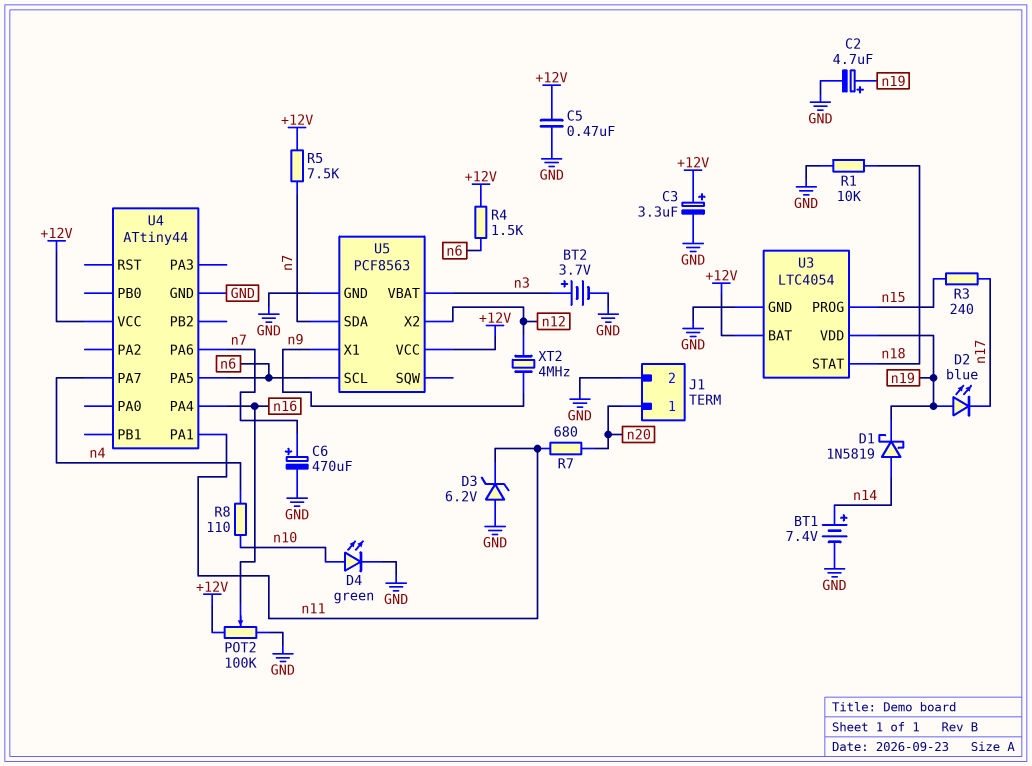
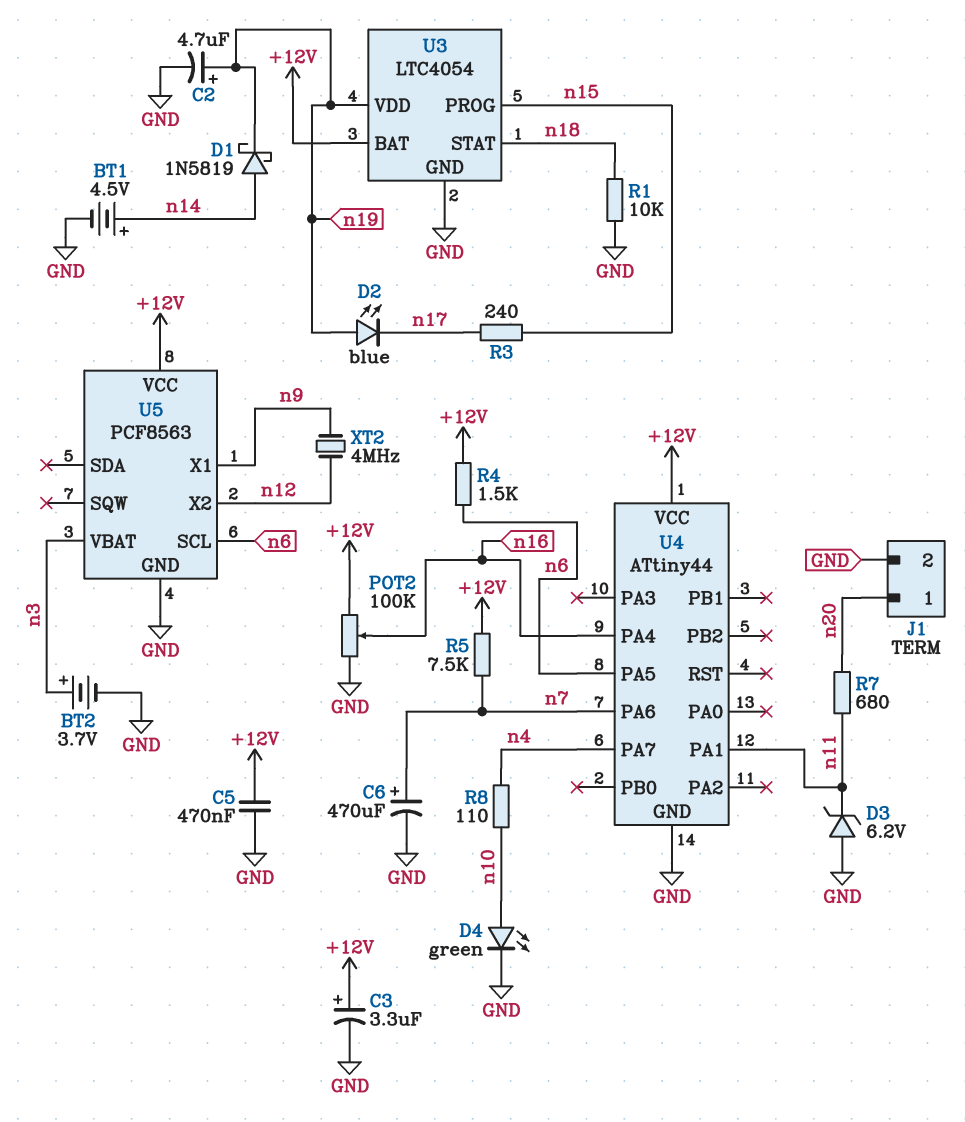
BT1: 7.4V (plus n14, minus GND) -> 4.5V (plus n14, minus GND)
U5 pin SDA: n7 -> none

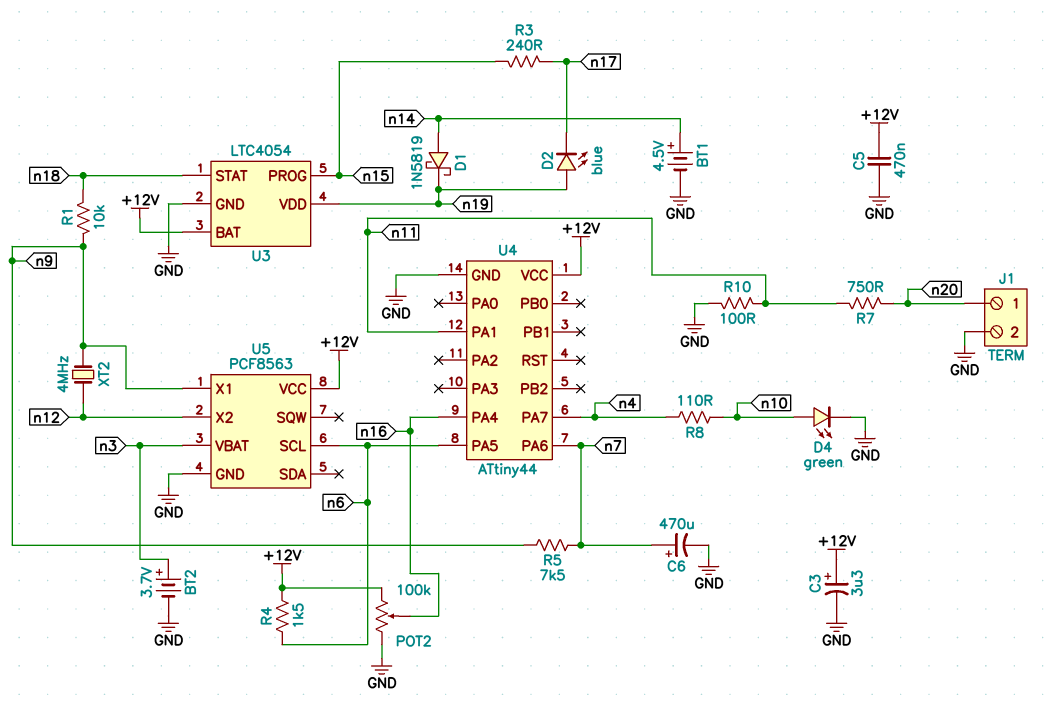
C2: 4.7uF (plus n19, minus GND) -> none
D3: zener 6.2V (A GND, K n11) -> none
R1: 10k (GND, n18) -> 10k (n9, n18)
R5: 7.5k (+12V, n7) -> 7.5k (n7, n9)
R7: 680 (n11, n20) -> 750 (n11, n20)
R10: none -> 100 (GND, n11)

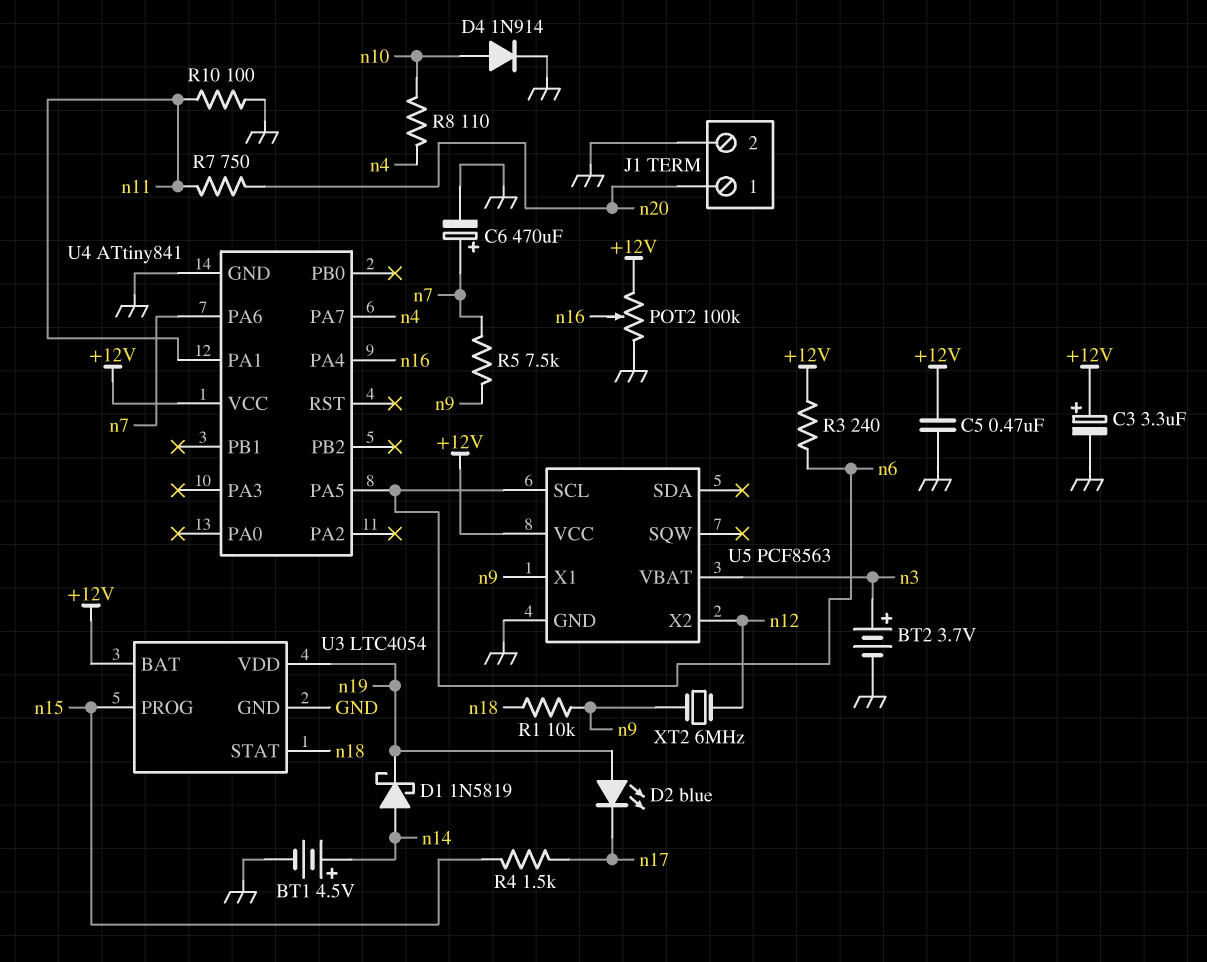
D4: LED green (A n10, K GND) -> diode 1N914 (A n10, K GND)
R3: 240 (n15, n17) -> 240 (+12V, n6)
R4: 1.5k (+12V, n6) -> 1.5k (n15, n17)
U4: ATtiny44 -> ATtiny841
XT2: 4MHz (n9, n12) -> 6MHz (n9, n12)

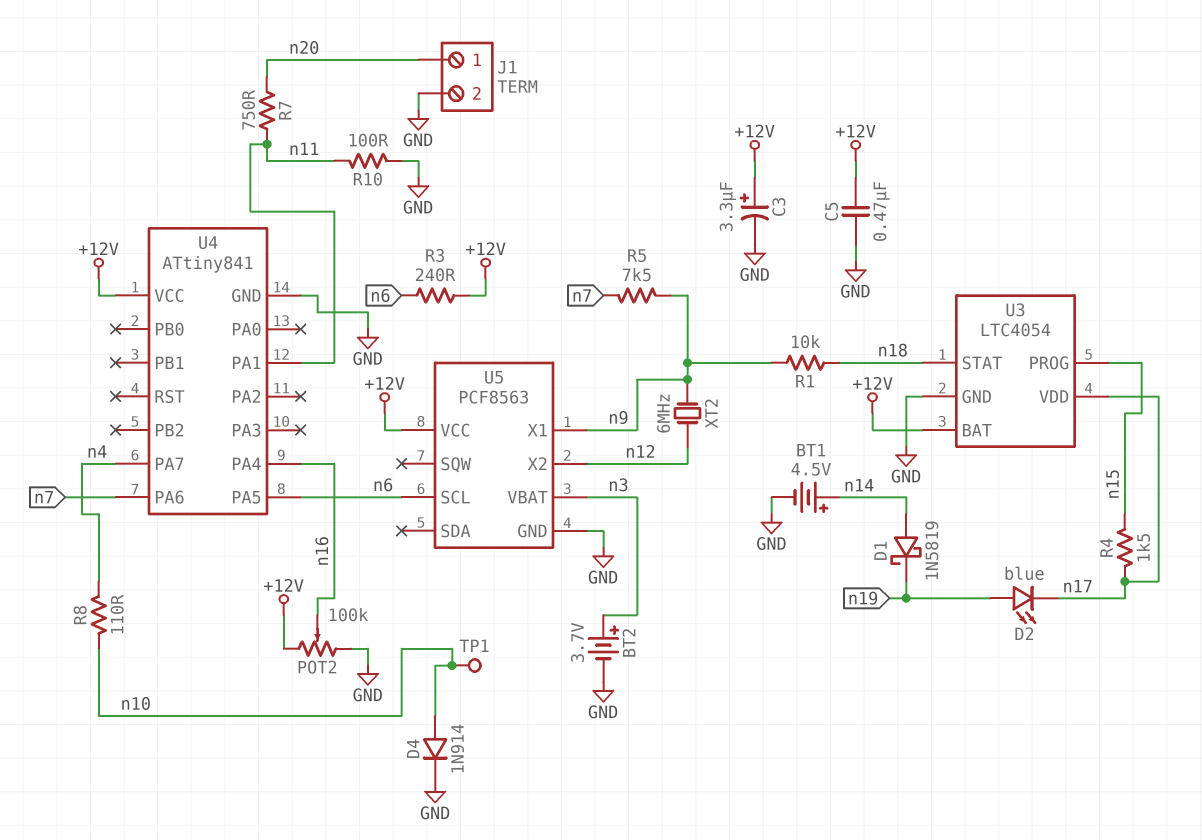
C6: 470uF (plus n7, minus GND) -> none
TP1: none -> test point (n10)
U3 pin VDD: n19 -> n17

